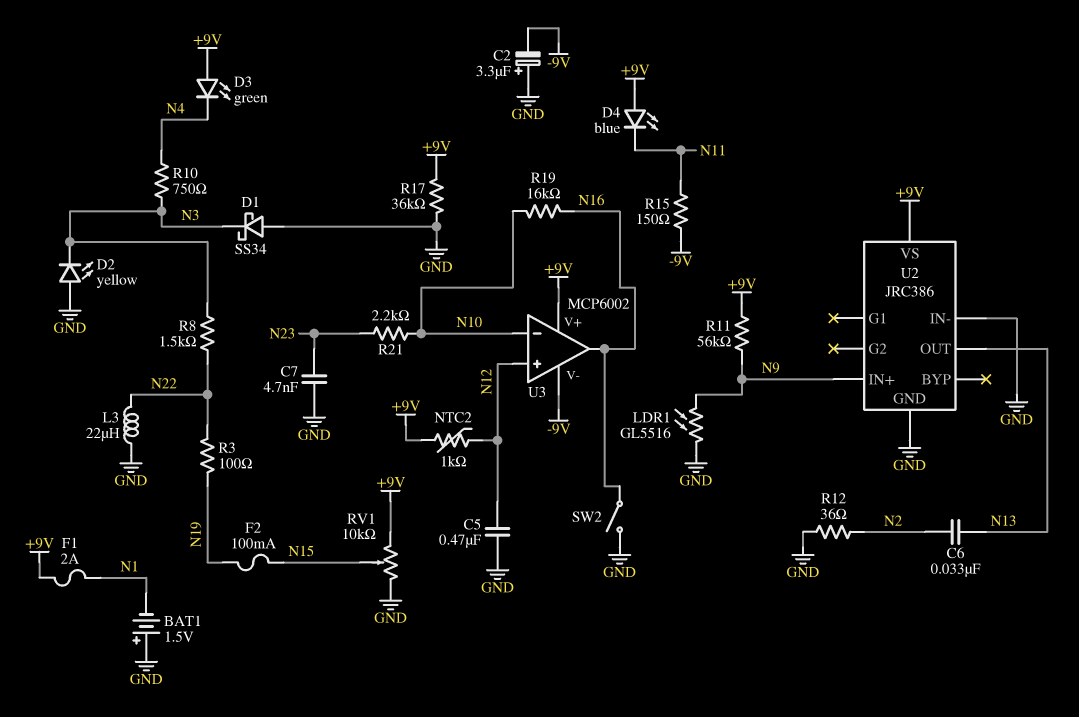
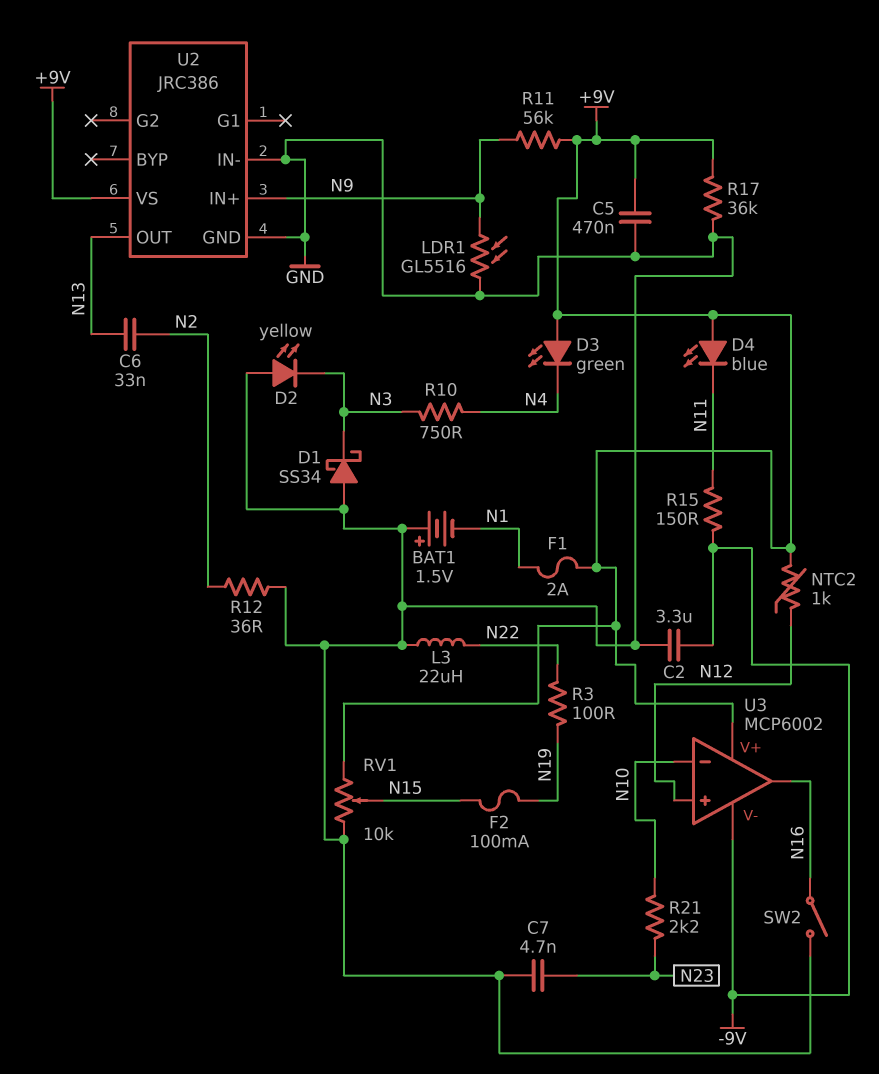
C2: 3.3uF (plus GND, minus -9V) -> 3.3uF (-9V, GND)
C5: 470nF (GND, N12) -> 470nF (+9V, GND)
R8: 1.5k (N3, N22) -> none
R19: 16k (N10, N16) -> none

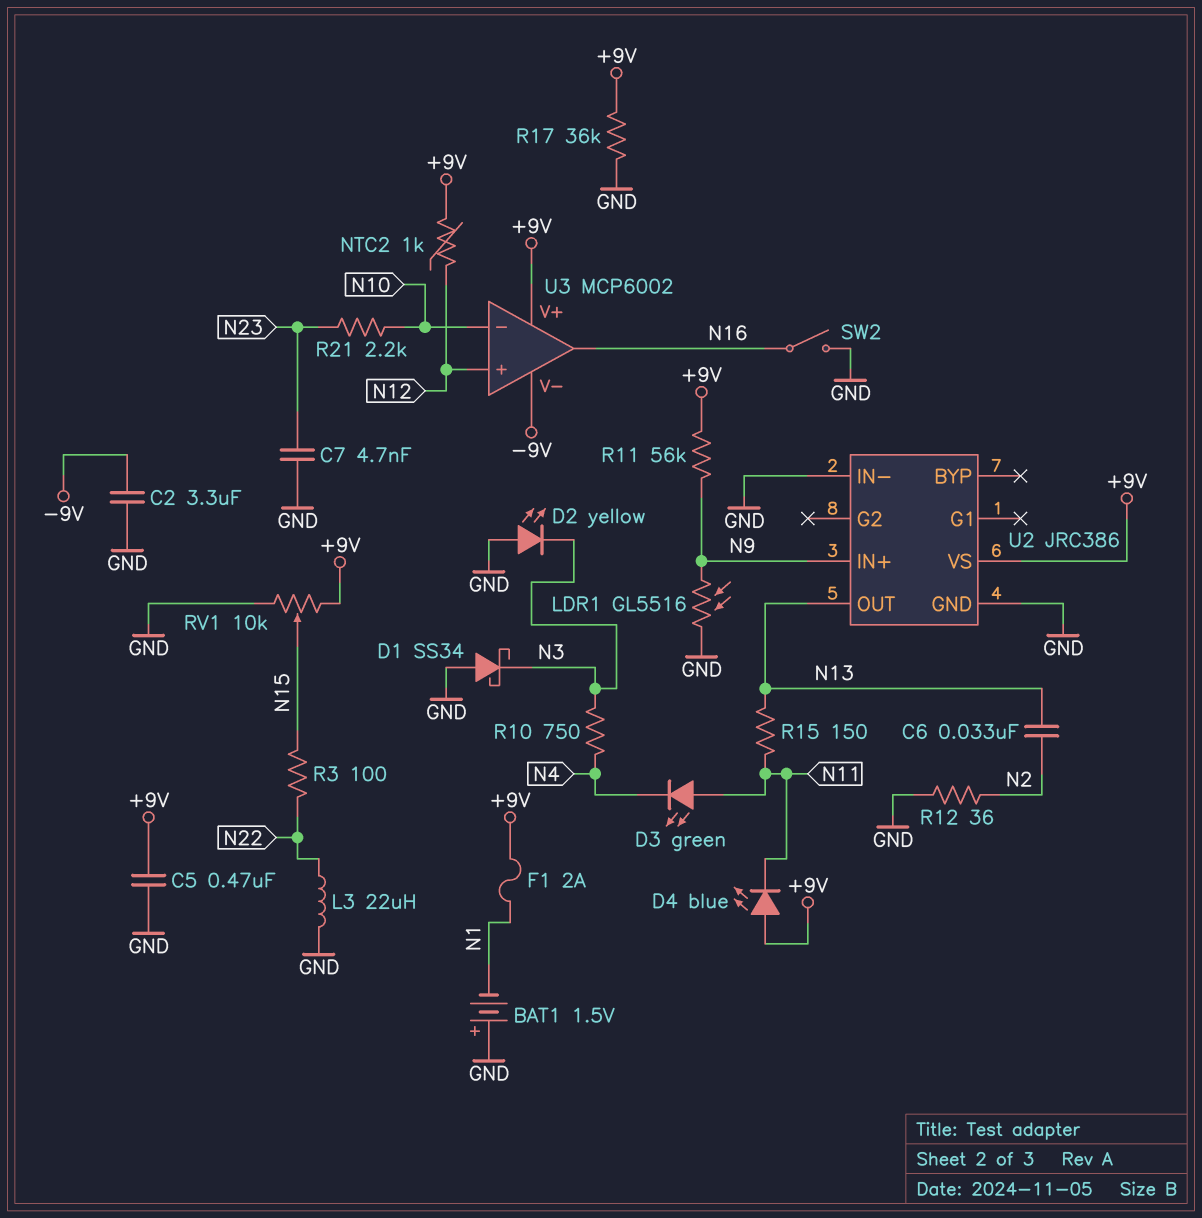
D3: LED green (A +9V, K N4) -> LED green (A N11, K N4)
F2: 100mA (N15, N19) -> none
R3: 100 (N19, N22) -> 100 (N15, N22)
R15: 150 (-9V, N11) -> 150 (N11, N13)

